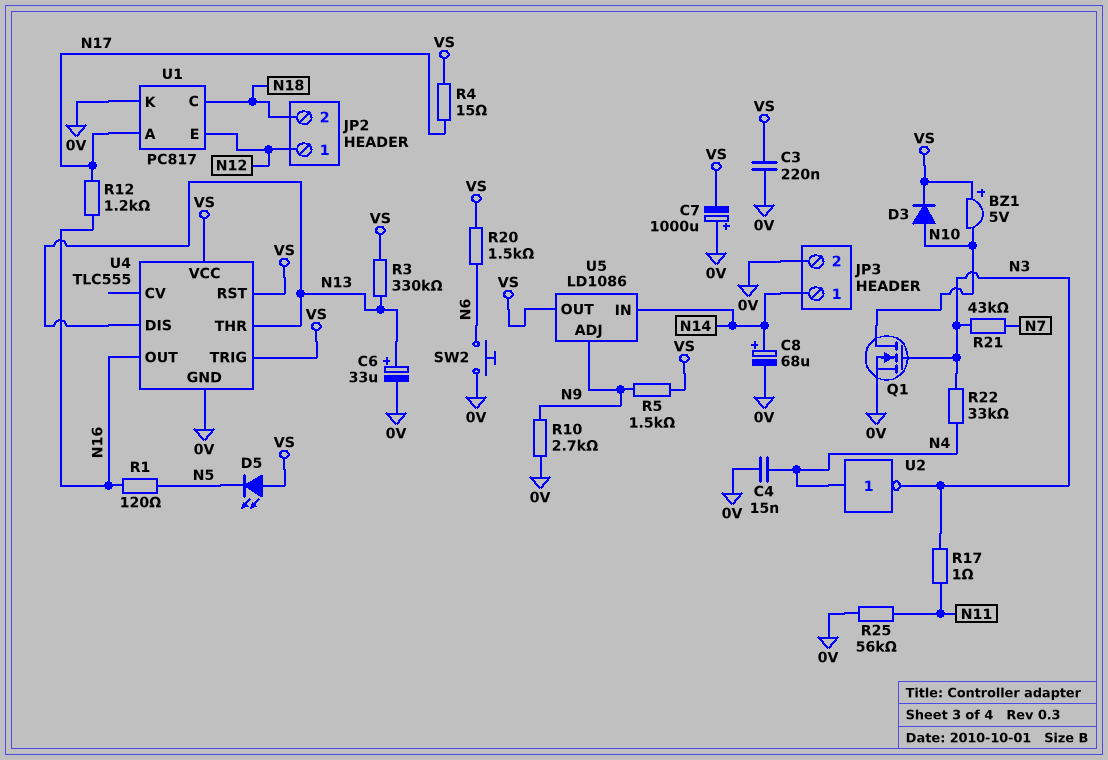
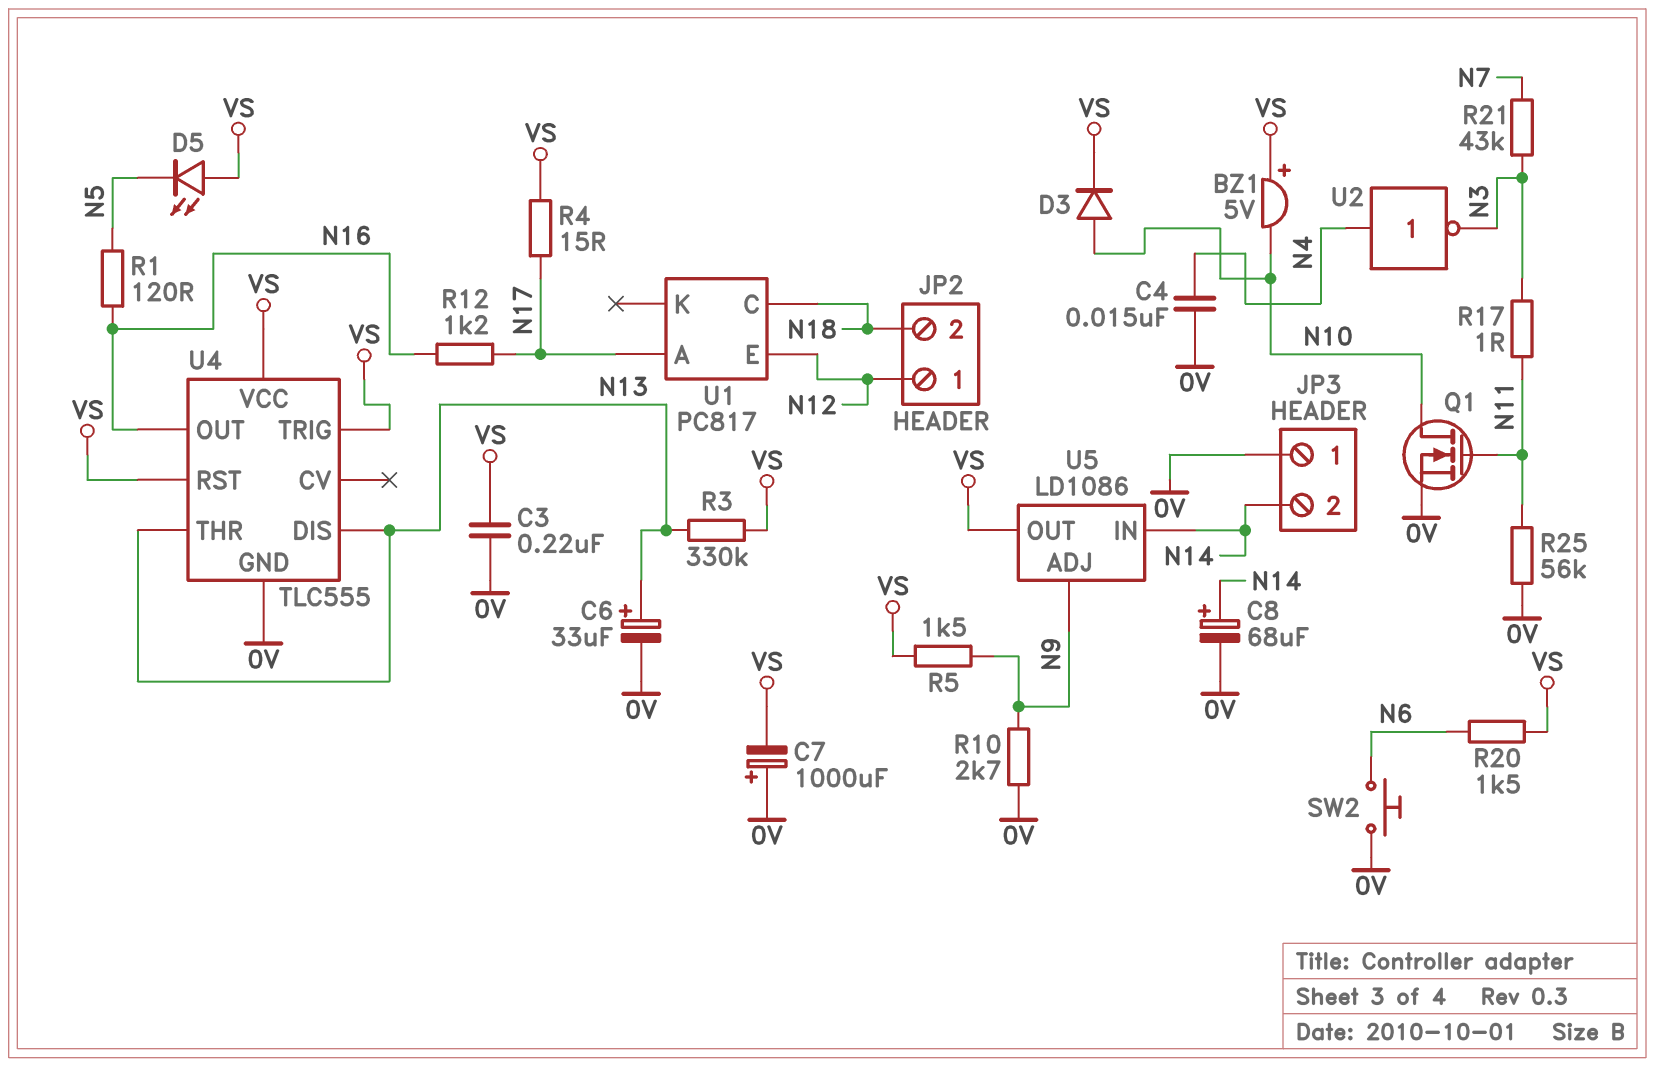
JP3 pin 1: N14 -> 0V
JP3 pin 2: 0V -> N14
Q1: NMOS (G N3, D N10, S 0V) -> NMOS (G N11, D N10, S 0V)
R22: 33k (N3, N4) -> none
U1 pin K: 0V -> none

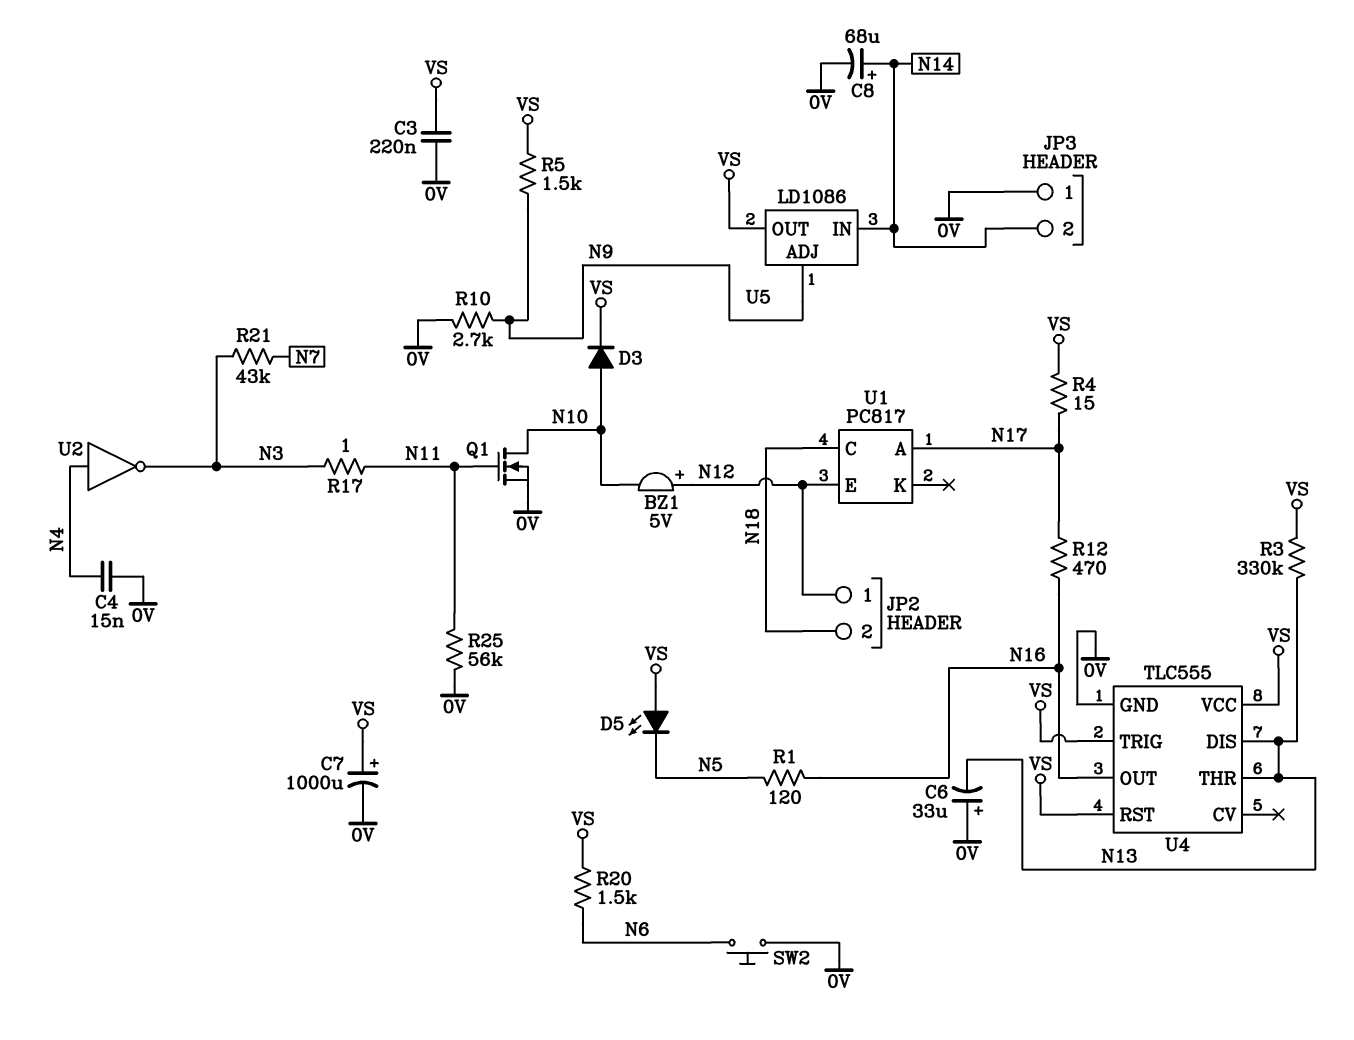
BZ1: buzzer 5V (plus VS, minus N10) -> buzzer 5V (plus N12, minus N10)
C6: 33uF (plus N13, minus 0V) -> 33uF (plus 0V, minus N13)
C7: 1000uF (plus 0V, minus VS) -> 1000uF (plus VS, minus 0V)
R12: 1.2k (N16, N17) -> 470 (N16, N17)

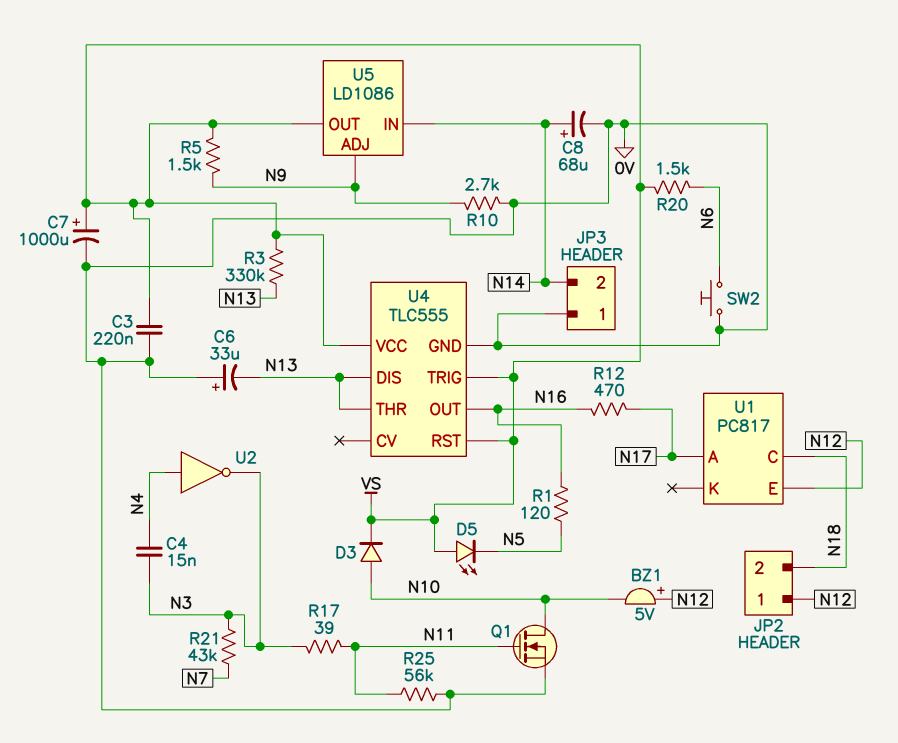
C4: 15nF (0V, N4) -> 15nF (N3, N4)
R4: 15 (N17, VS) -> none
R17: 1 (N3, N11) -> 39 (N3, N11)

